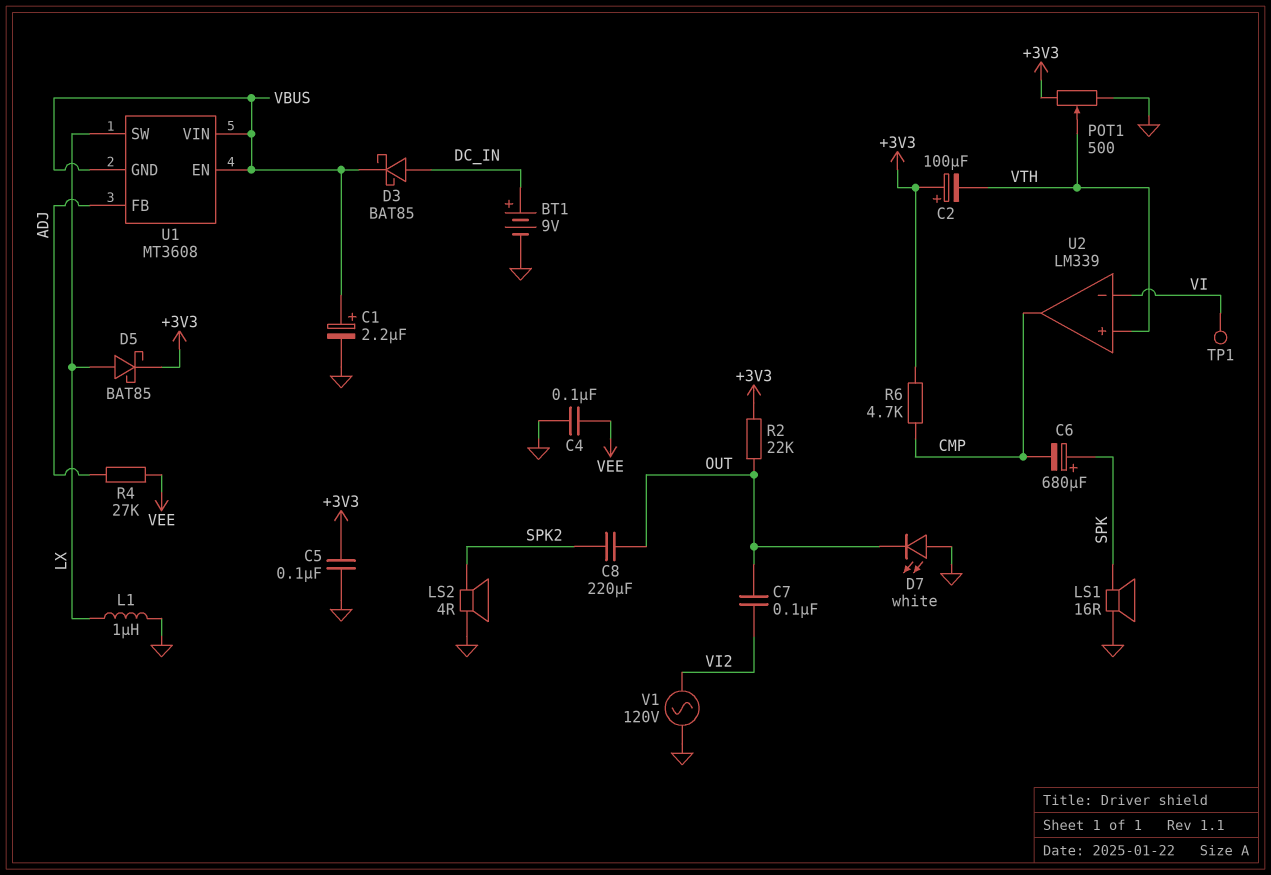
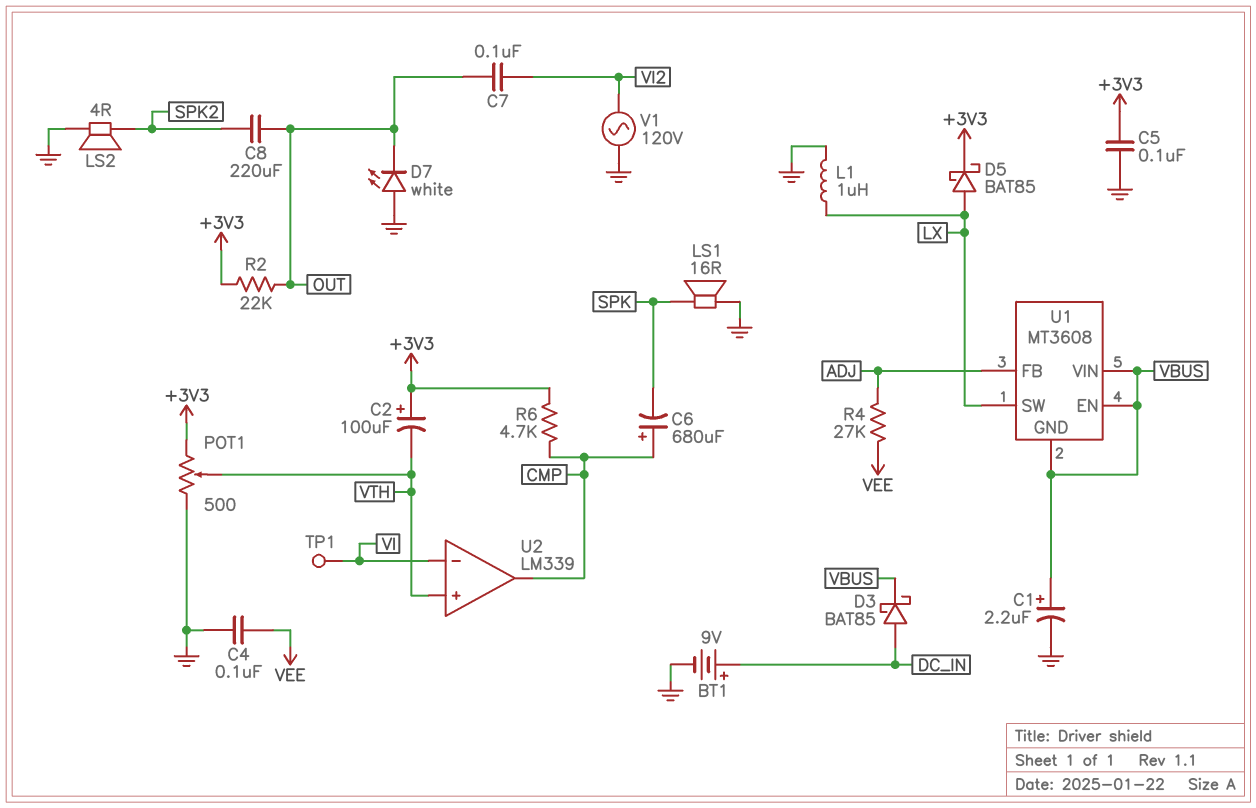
C6: 680uF (plus SPK, minus CMP) -> 680uF (plus CMP, minus SPK)

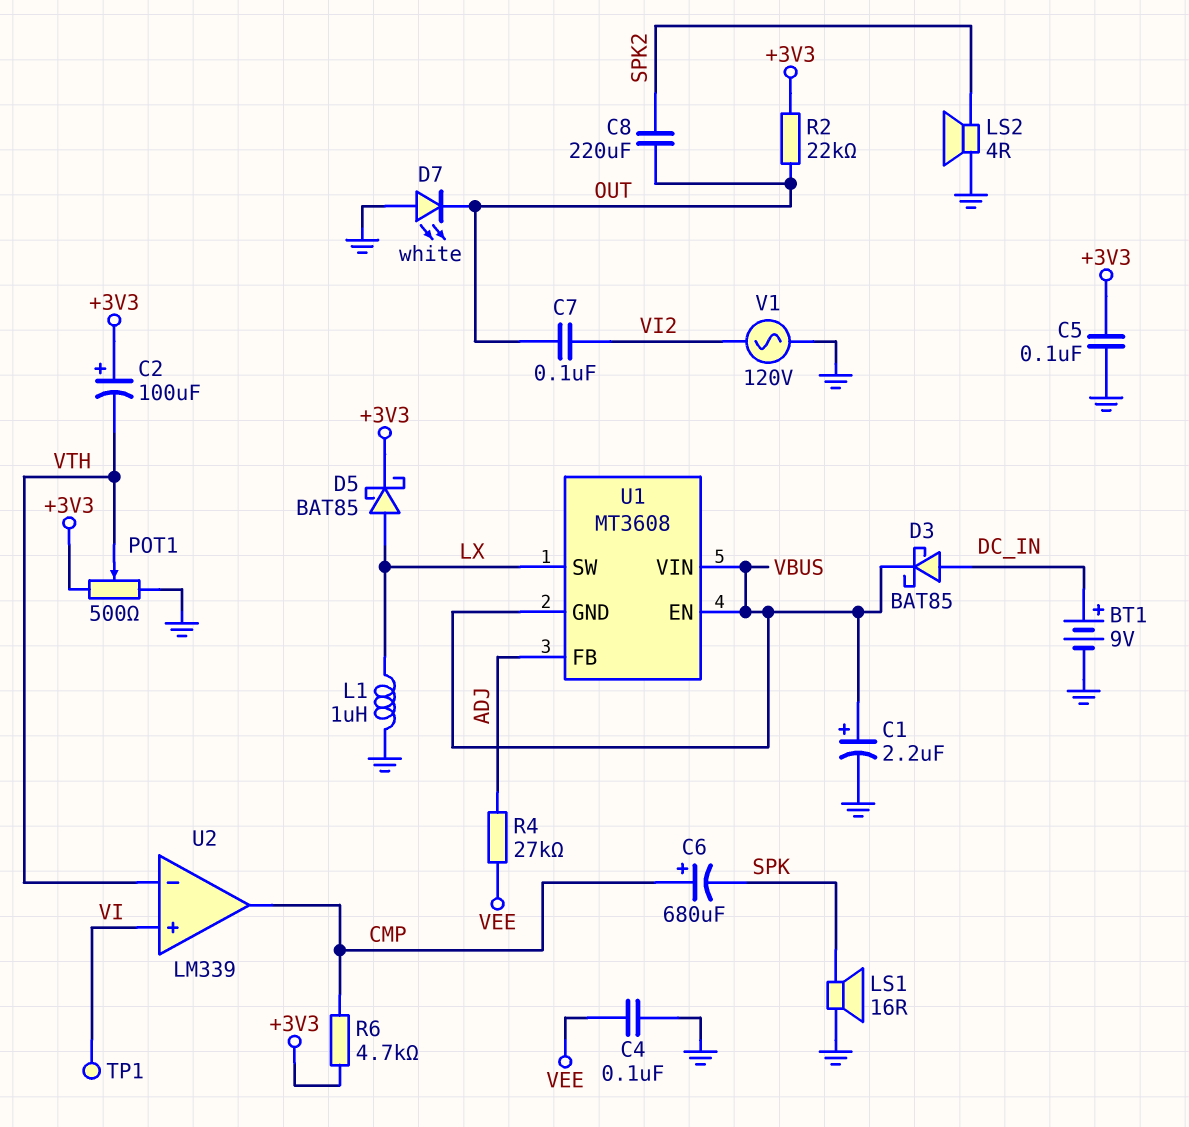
U2 pin in+: VTH -> VI
U2 pin in-: VI -> VTH

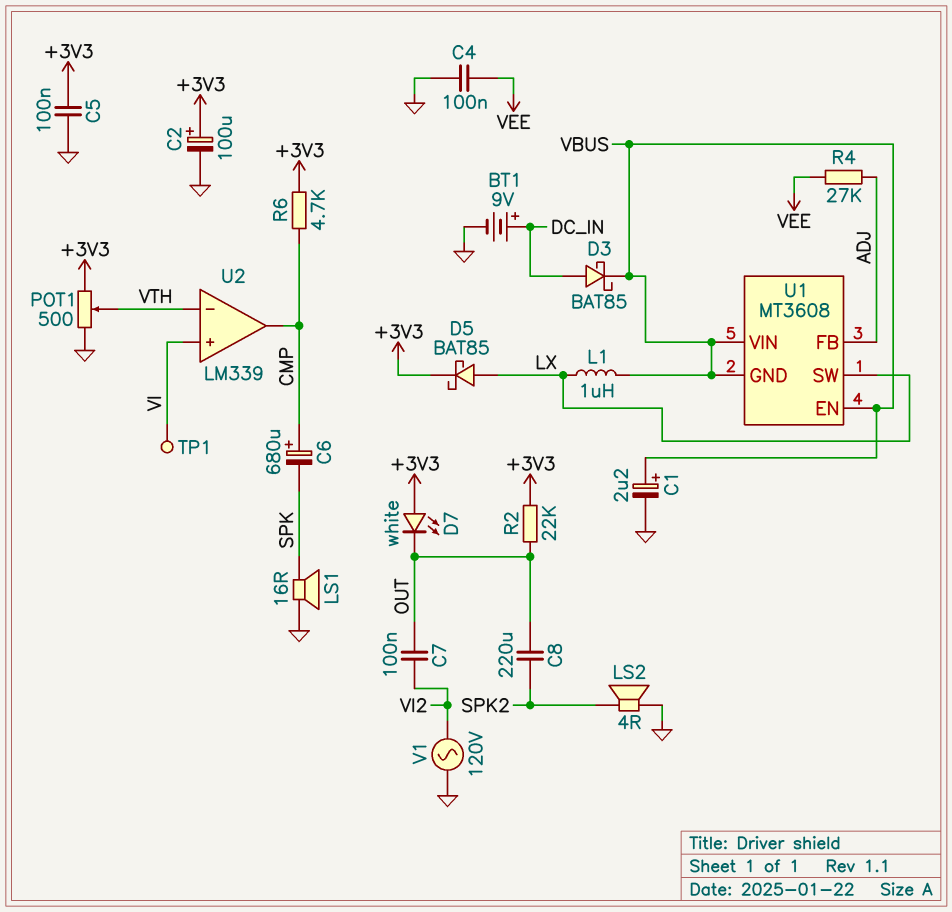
C2: 100uF (plus +3V3, minus VTH) -> 100uF (plus +3V3, minus GND)
D7: LED white (A GND, K OUT) -> LED white (A +3V3, K OUT)
L1: 1uH (GND, LX) -> 1uH (LX, VBUS)

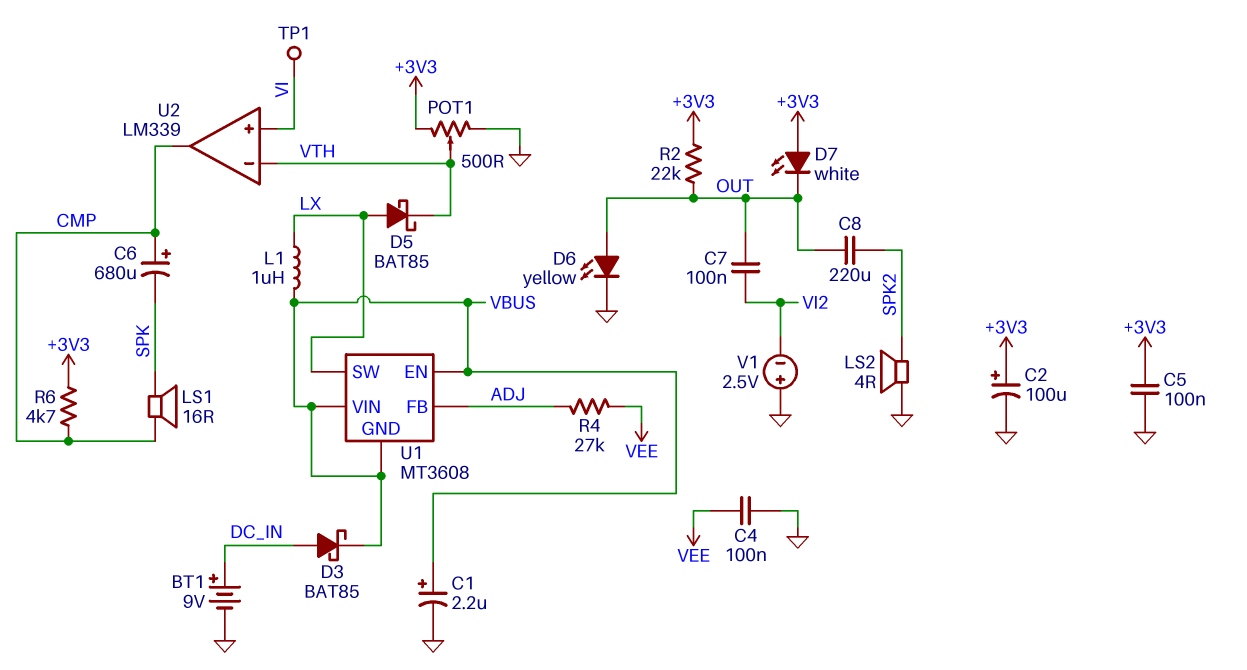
D5: schottky BAT85 (A LX, K +3V3) -> schottky BAT85 (A LX, K VTH)
D6: none -> LED yellow (A OUT, K GND)
LS1: speaker 16R (GND, SPK) -> speaker 16R (CMP, SPK)
V1: AC 120V (GND, VI2) -> 2.5V (plus GND, minus VI2)

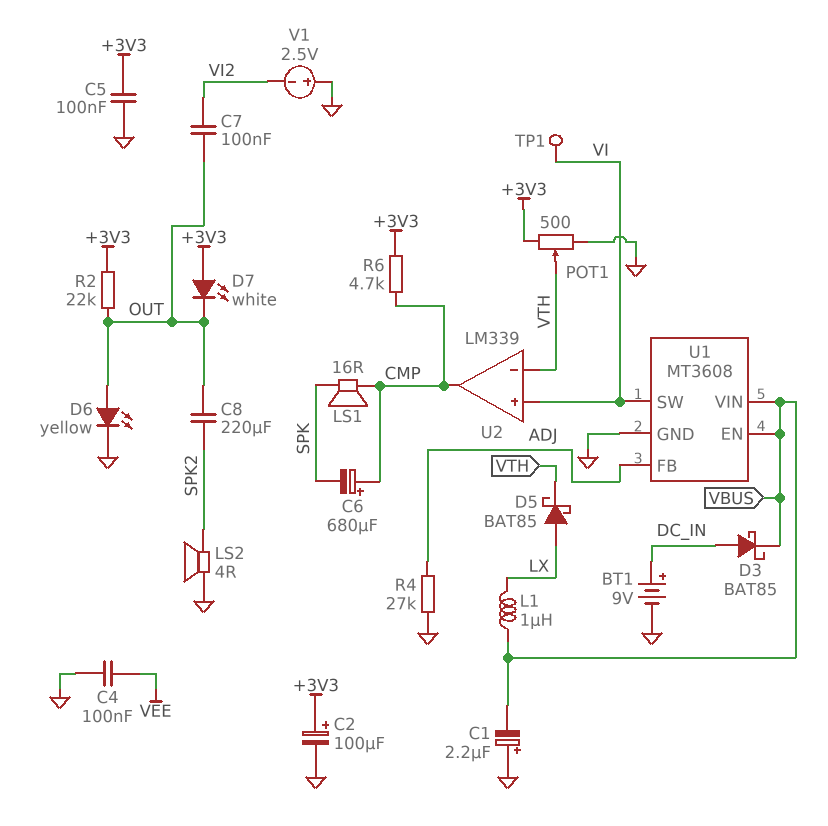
C1: 2.2uF (plus VBUS, minus GND) -> 2.2uF (plus GND, minus VBUS)
R4: 27k (ADJ, VEE) -> 27k (ADJ, GND)
U1 pin GND: VBUS -> GND
U1 pin SW: LX -> VI

